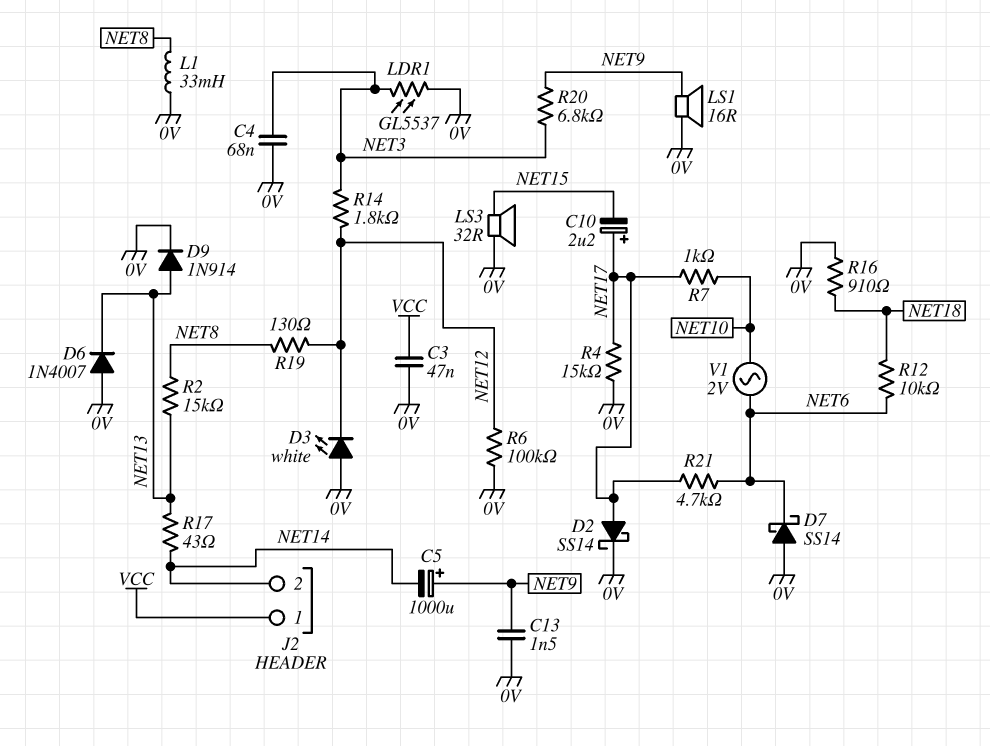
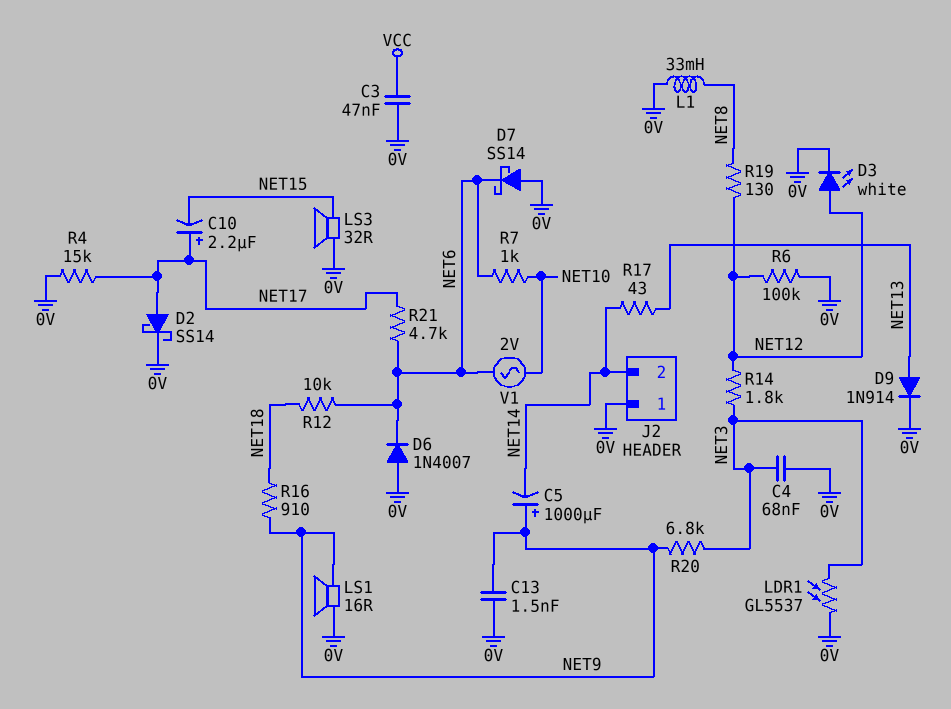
D3: LED white (A 0V, K NET12) -> LED white (A NET12, K 0V)
D6: diode 1N4007 (A 0V, K NET13) -> diode 1N4007 (A 0V, K NET6)
J2 pin 1: VCC -> 0V
R2: 15k (NET8, NET13) -> none
R7: 1k (NET10, NET17) -> 1k (NET6, NET10)
R16: 910 (0V, NET18) -> 910 (NET9, NET18)

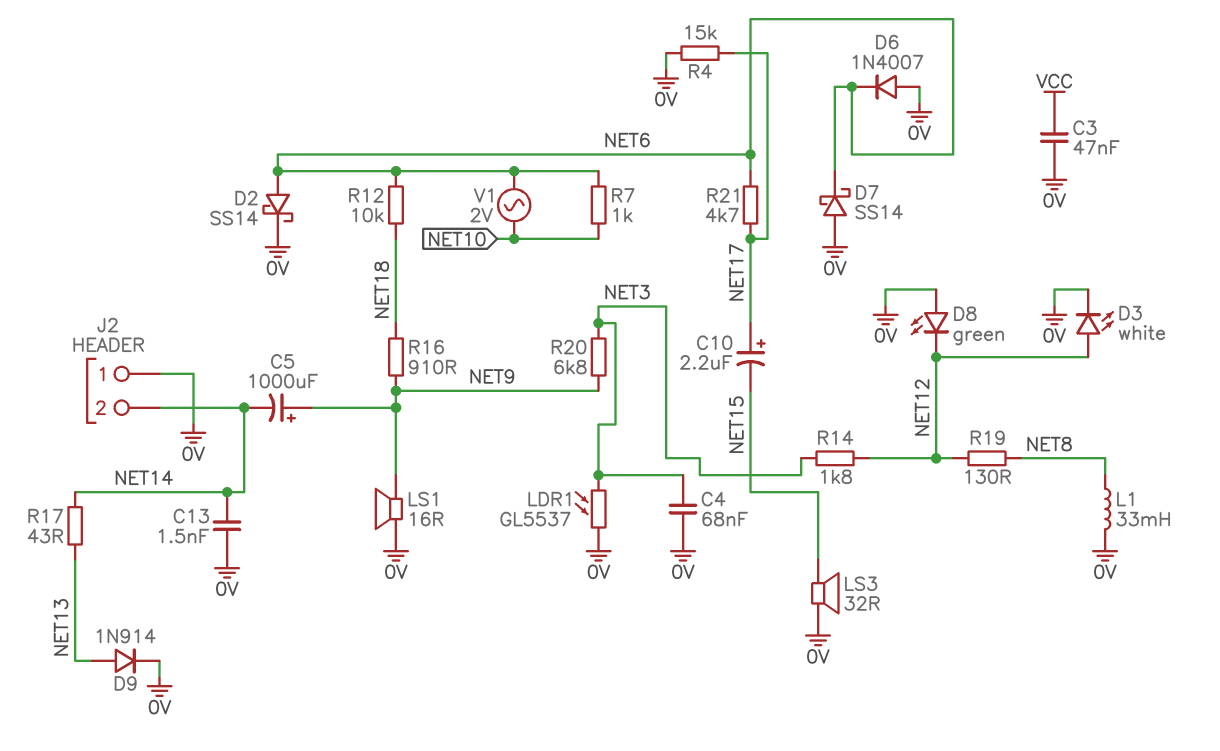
C13: 1.5nF (0V, NET9) -> 1.5nF (0V, NET14)
D2: schottky SS14 (A NET17, K 0V) -> schottky SS14 (A NET6, K 0V)
D8: none -> LED green (A 0V, K NET12)
R6: 100k (0V, NET12) -> none

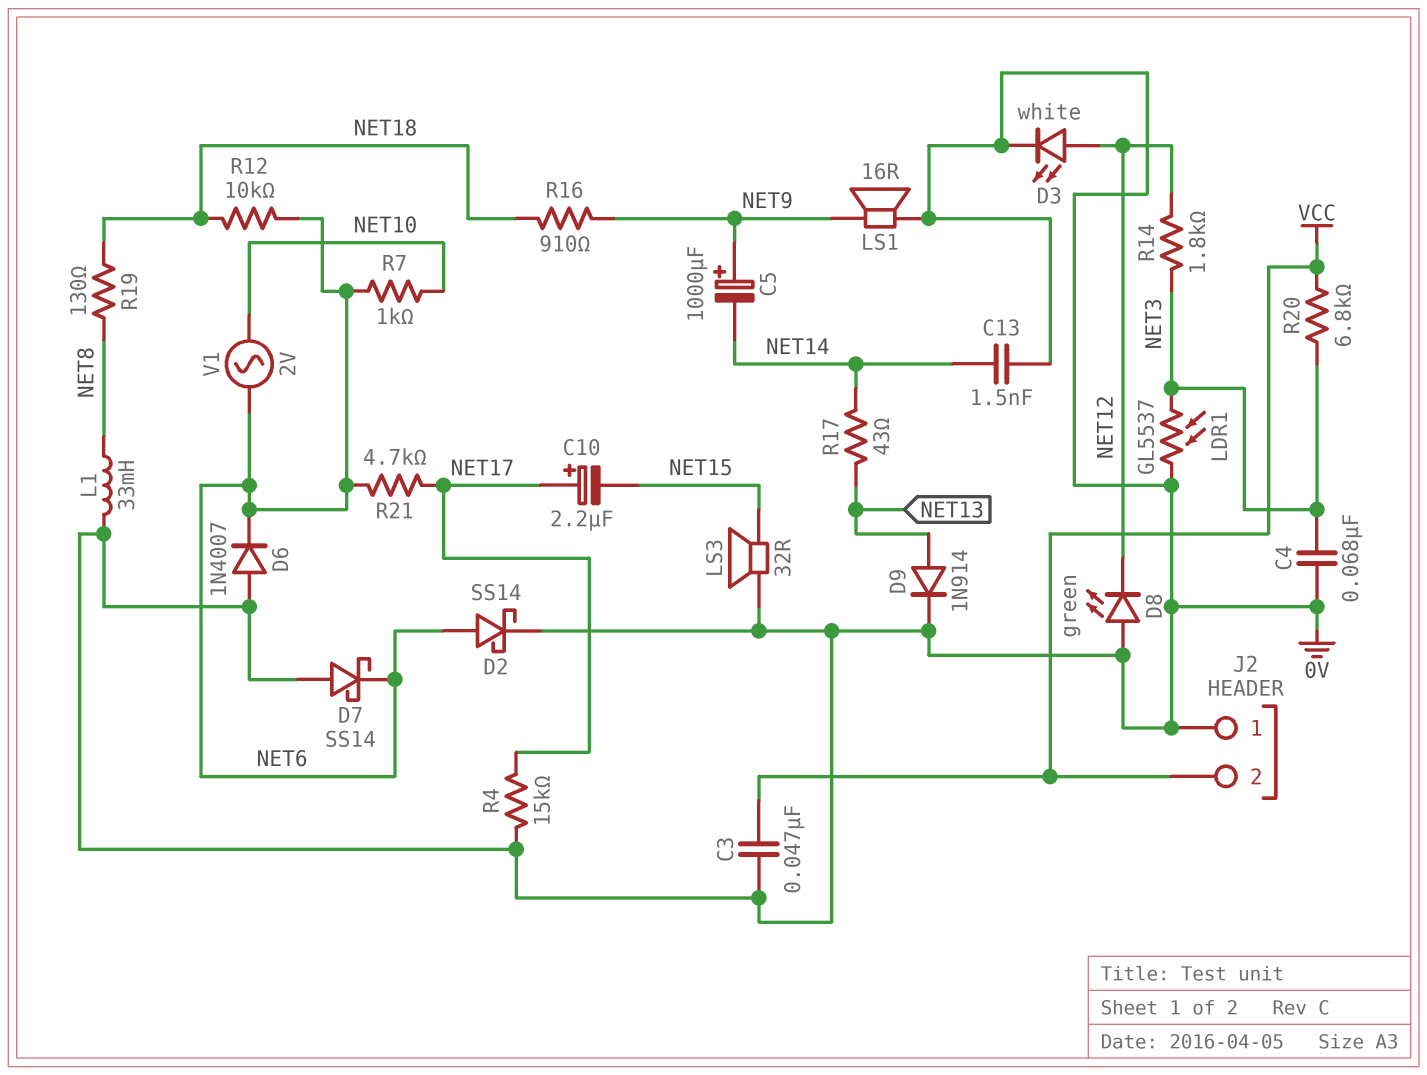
J2 pin 2: NET14 -> VCC
R19: 130 (NET8, NET12) -> 130 (NET8, NET18)
R20: 6.8k (NET3, NET9) -> 6.8k (NET3, VCC)

